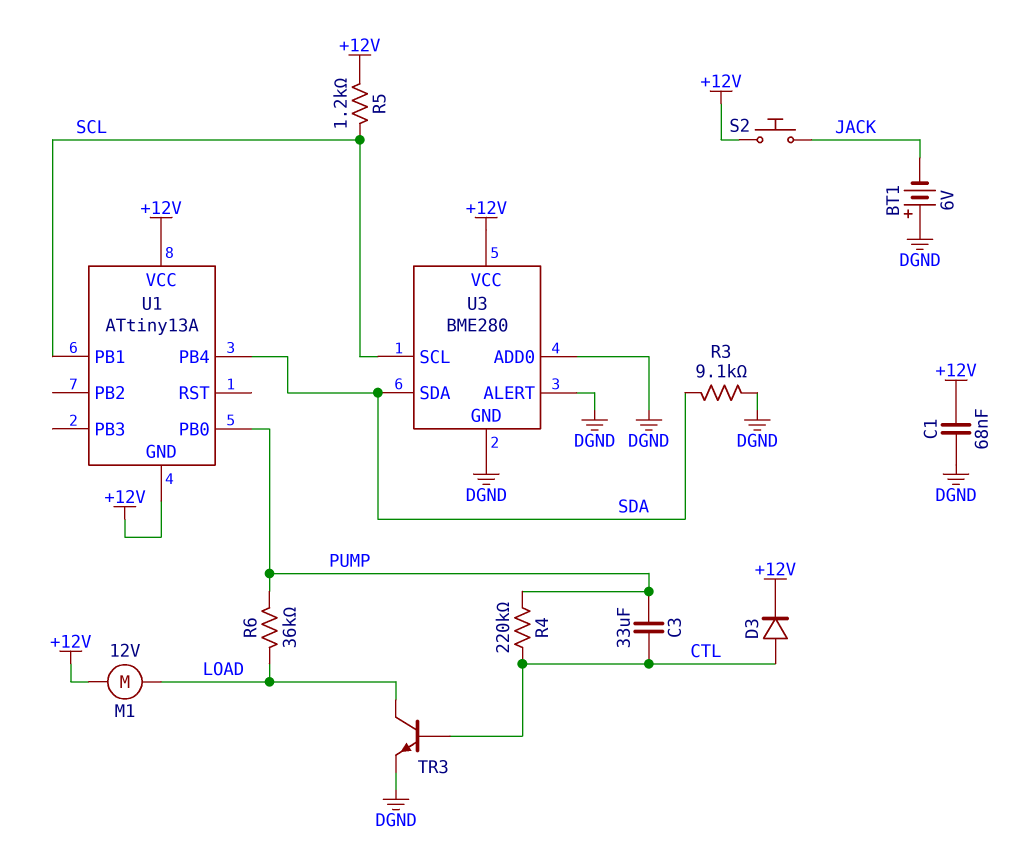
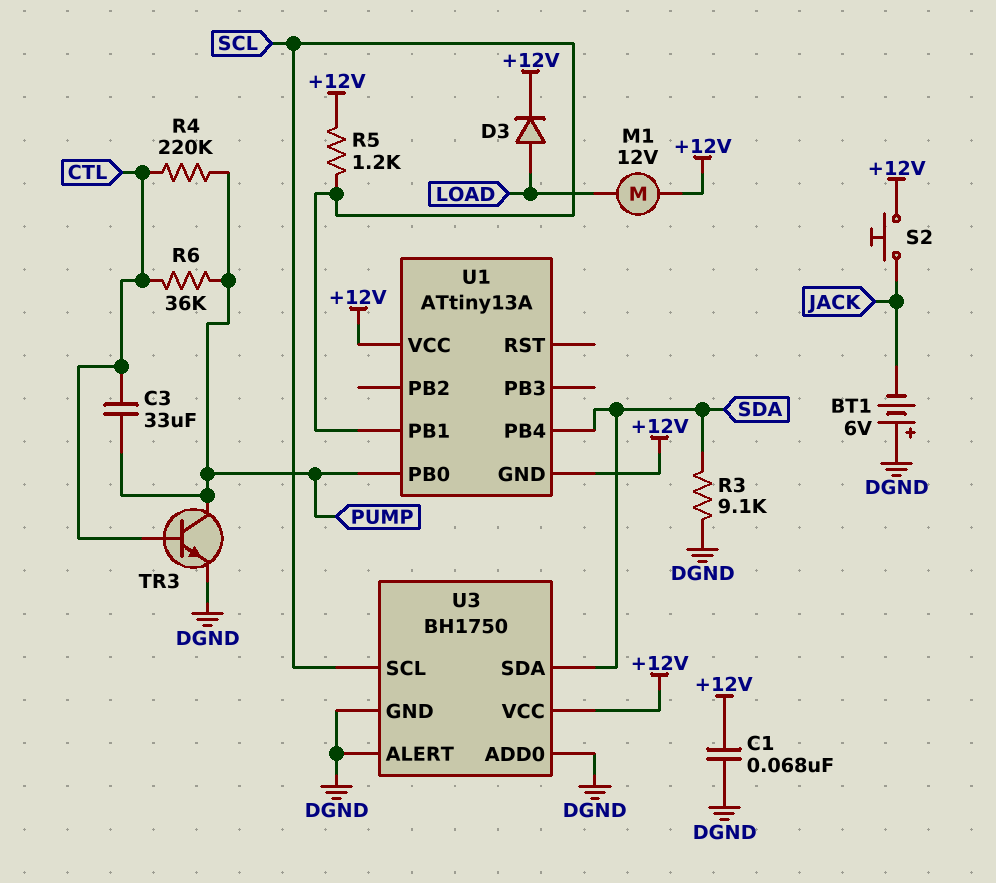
D3: diode (A CTL, K +12V) -> diode (A LOAD, K +12V)
R6: 36k (LOAD, PUMP) -> 36k (CTL, PUMP)
TR3: NPN (B CTL, C LOAD, E DGND) -> NPN (B CTL, C PUMP, E DGND)
U3: BME280 -> BH1750

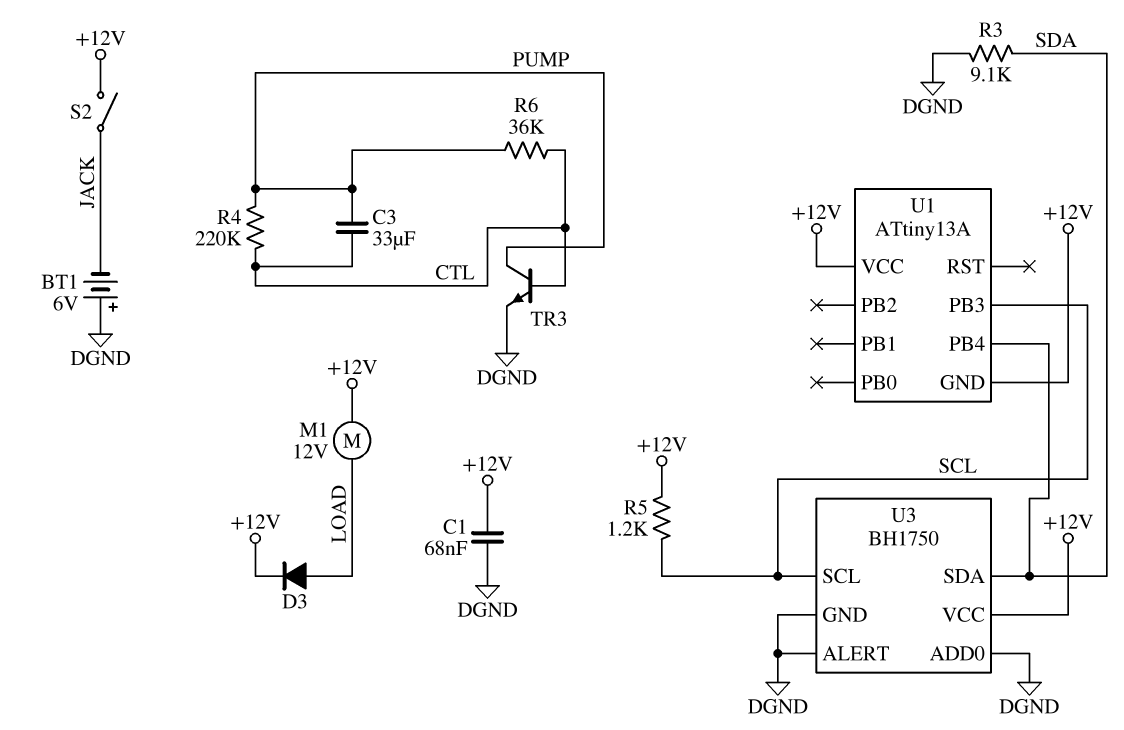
S2: button (+12V, JACK) -> switch (+12V, JACK)
U1 pin PB0: PUMP -> none
U1 pin PB1: SCL -> none
U1 pin PB3: none -> SCL

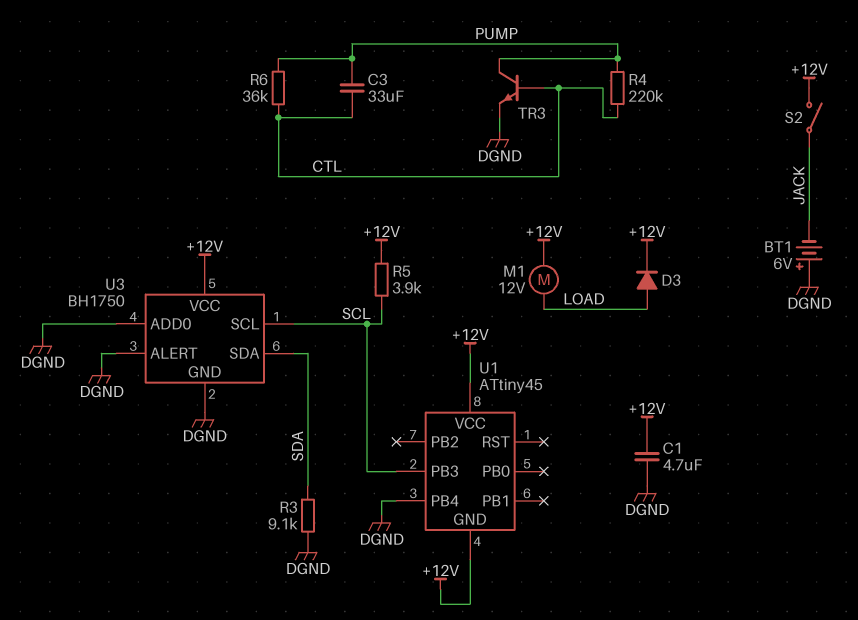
C1: 68nF (+12V, DGND) -> 4.7uF (+12V, DGND)
R5: 1.2k (+12V, SCL) -> 3.9k (+12V, SCL)
U1: ATtiny13A -> ATtiny45
U1 pin PB4: SDA -> DGND

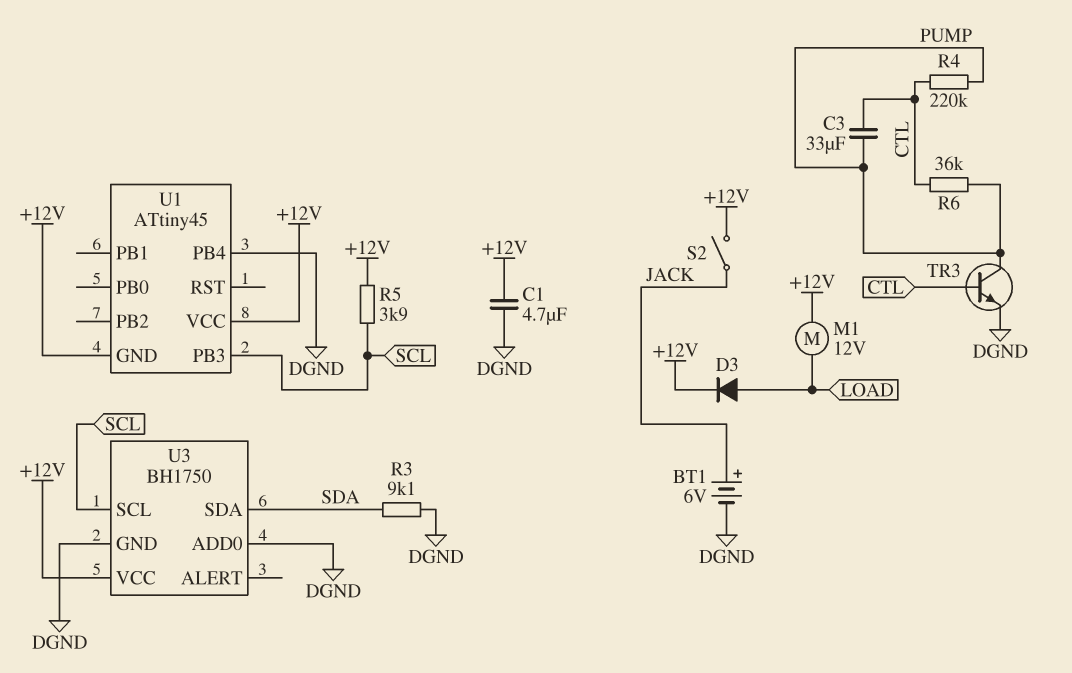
BT1: 6V (plus DGND, minus JACK) -> 6V (plus JACK, minus DGND)
U3 pin ALERT: DGND -> none

